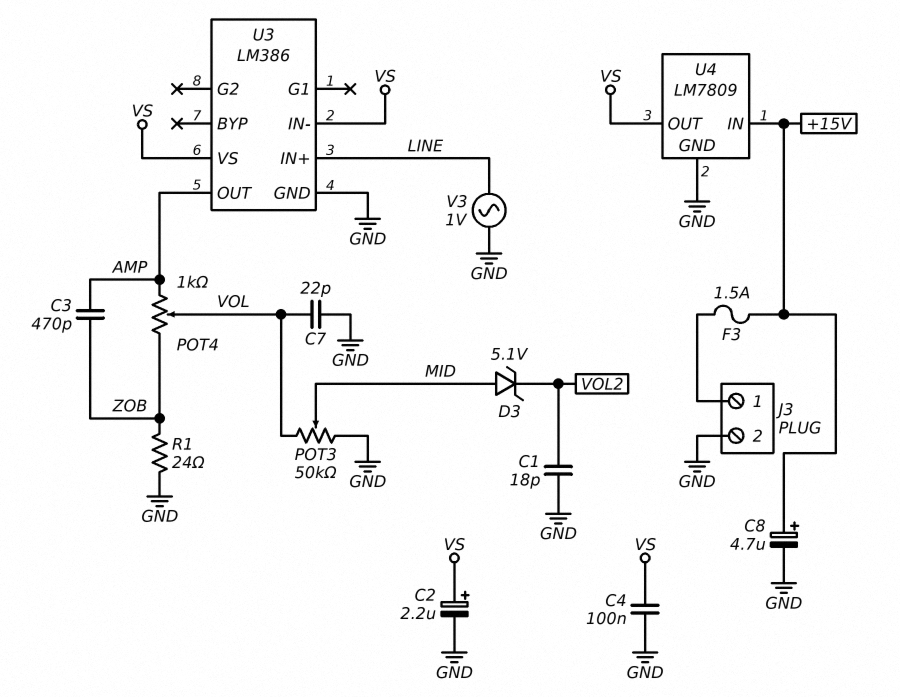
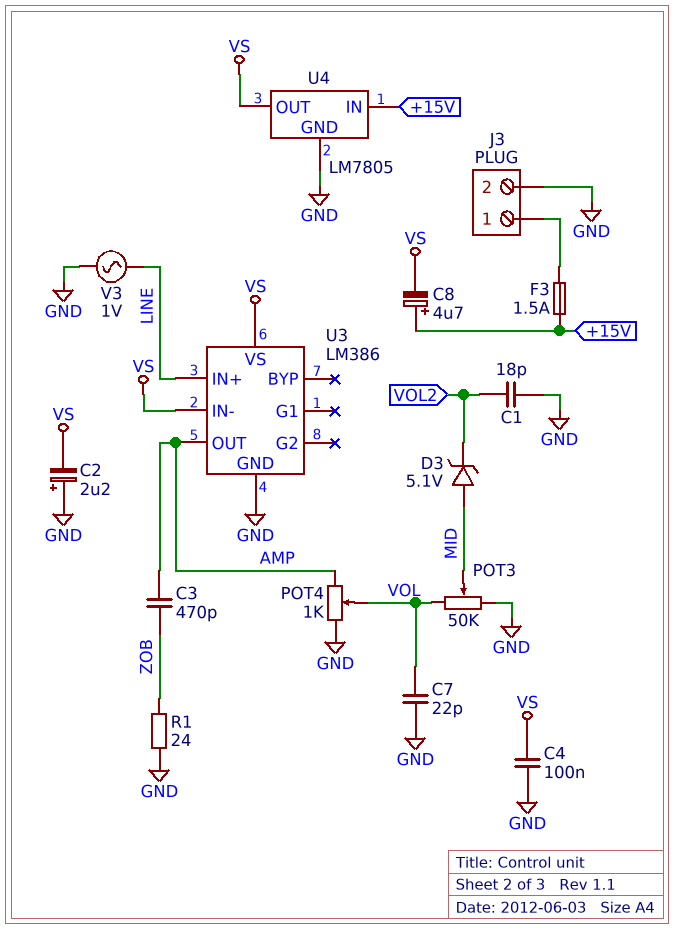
C2: 2.2uF (plus VS, minus GND) -> 2.2uF (plus GND, minus VS)
C8: 4.7uF (plus +15V, minus GND) -> 4.7uF (plus +15V, minus VS)
POT4: 1k (AMP, ZOB, wiper VOL) -> 1k (AMP, GND, wiper VOL)
U4: LM7809 -> LM7805

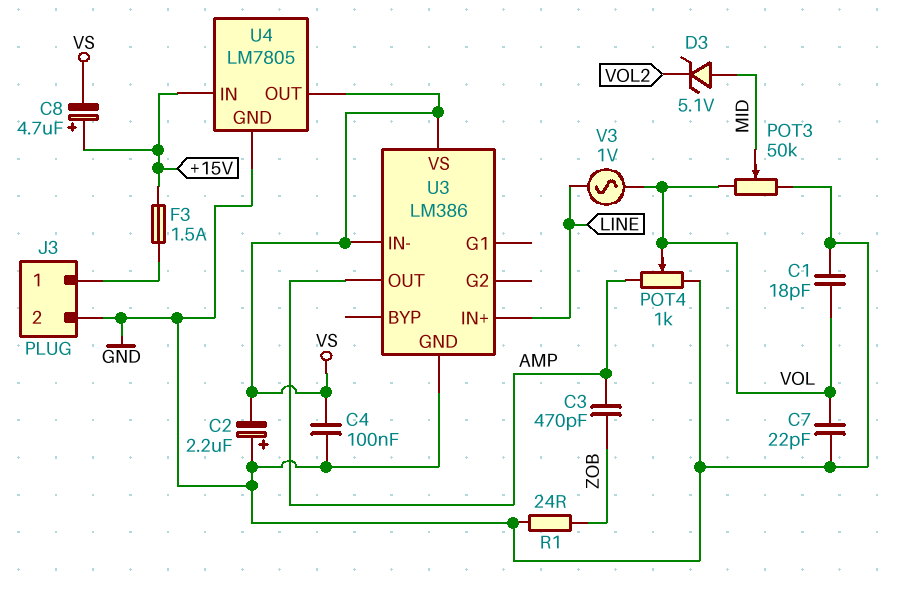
C1: 18pF (GND, VOL2) -> 18pF (GND, VOL)
V3: AC 1V (GND, LINE) -> AC 1V (LINE, VOL)

